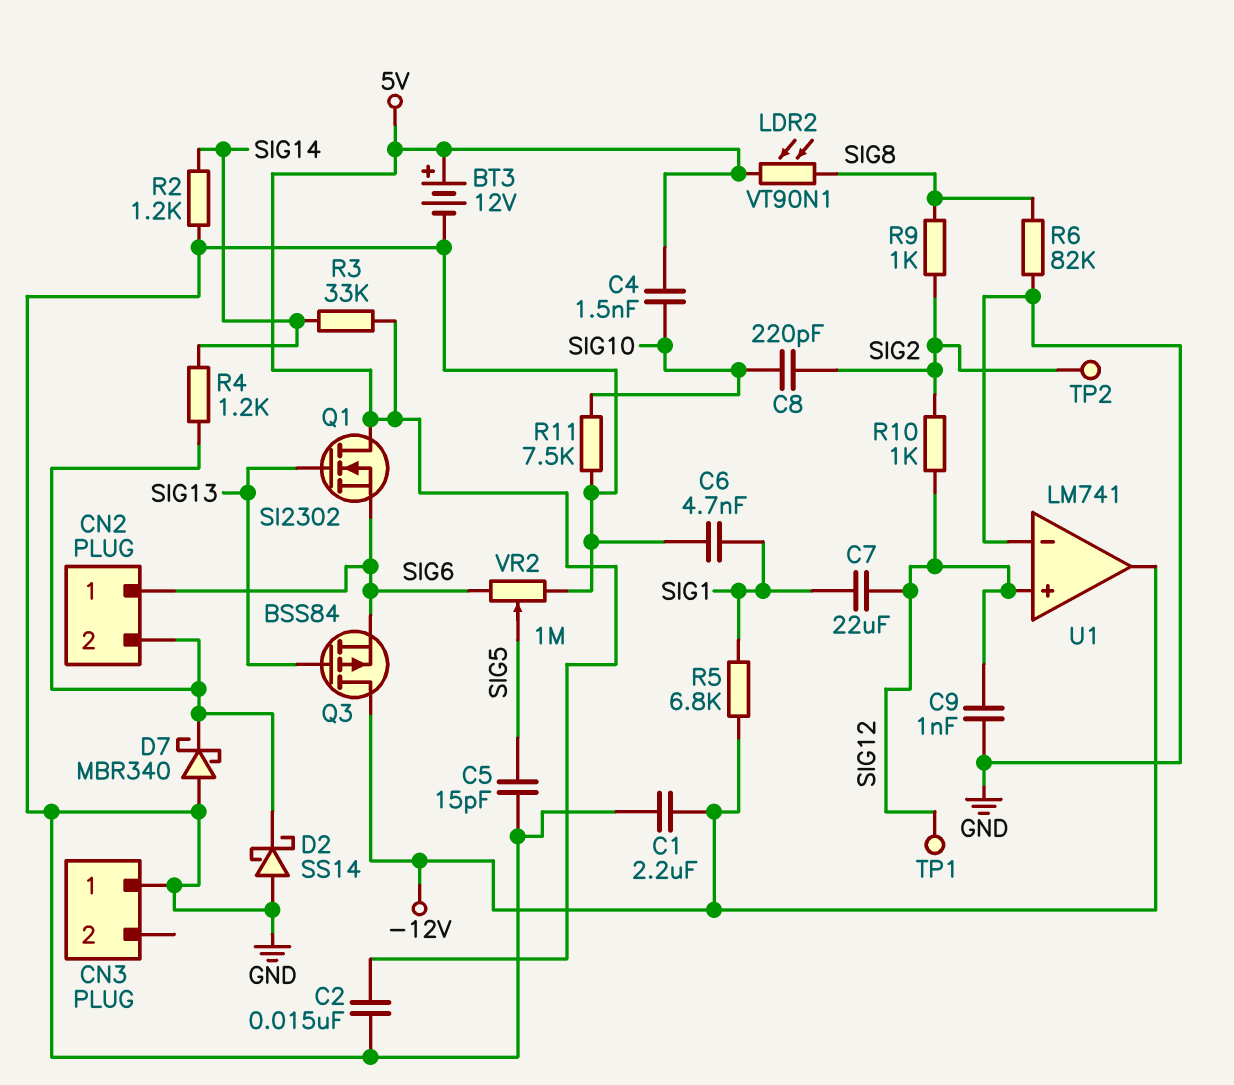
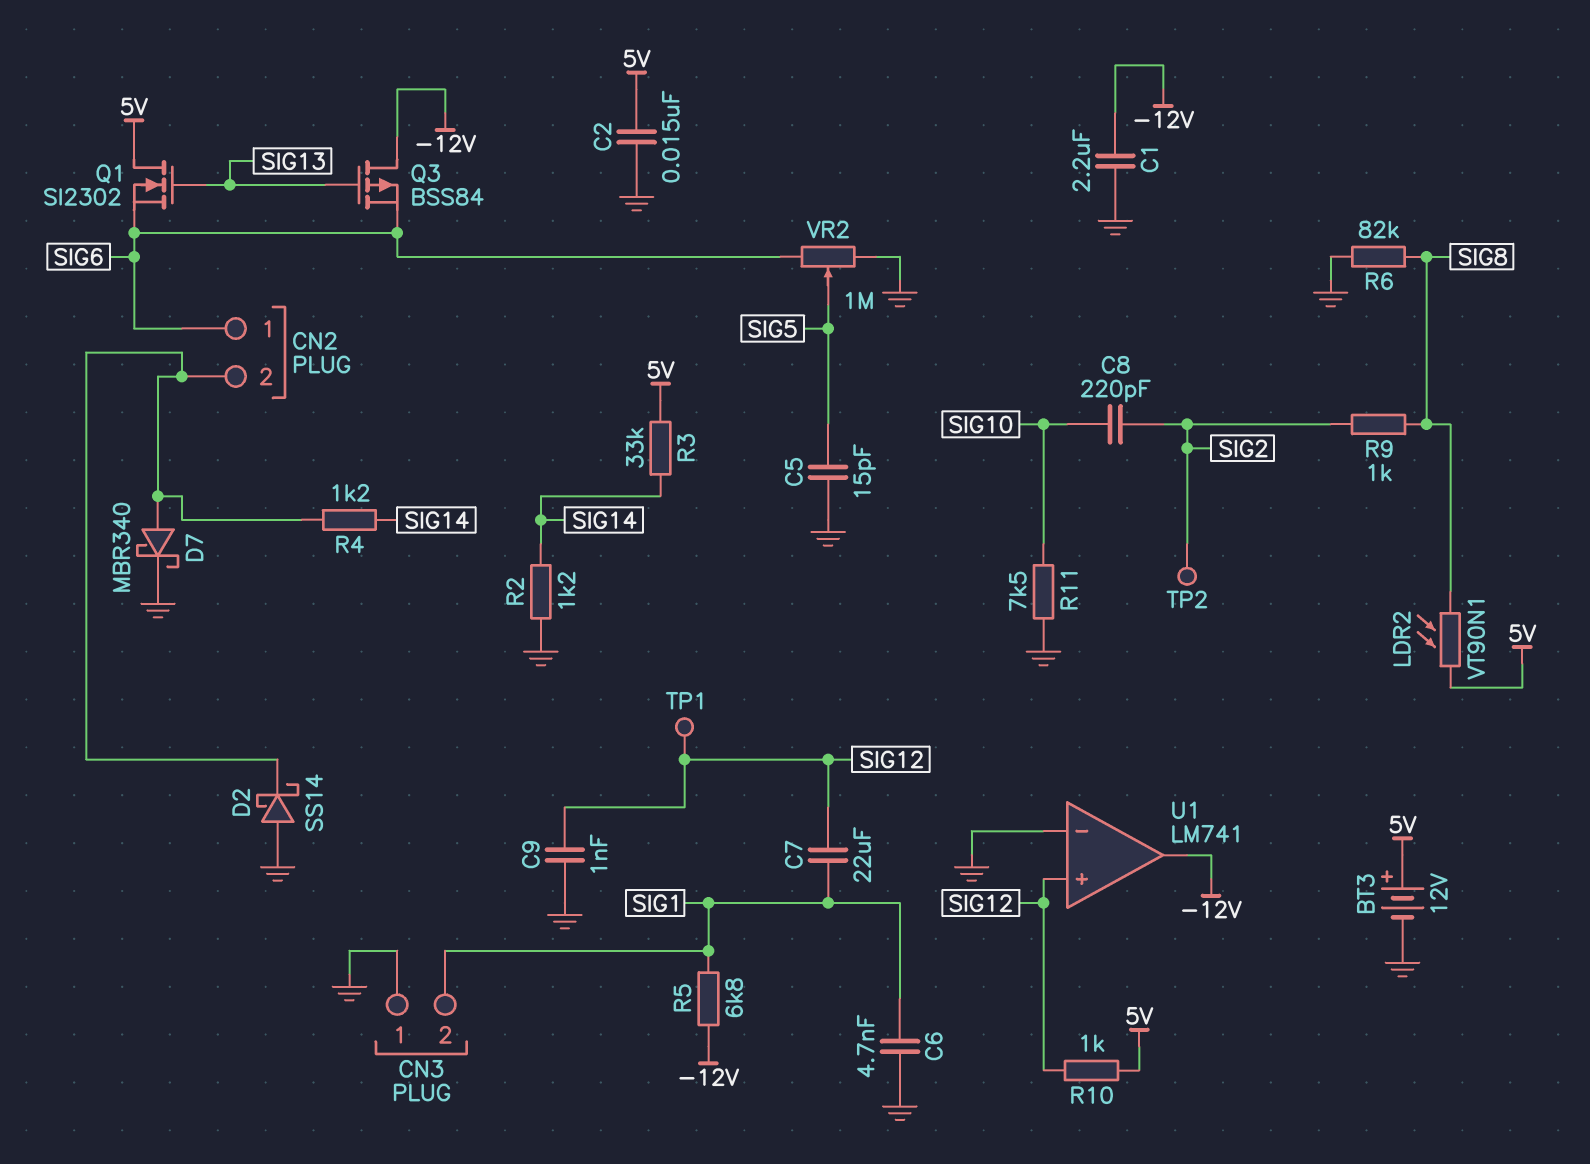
C4: 1.5nF (5V, SIG10) -> none
CN3 pin 2: none -> SIG1
D7: schottky MBR340 (A GND, K CN2/2) -> schottky MBR340 (A CN2/2, K GND)
R10: 1k (SIG2, SIG12) -> 1k (5V, SIG12)

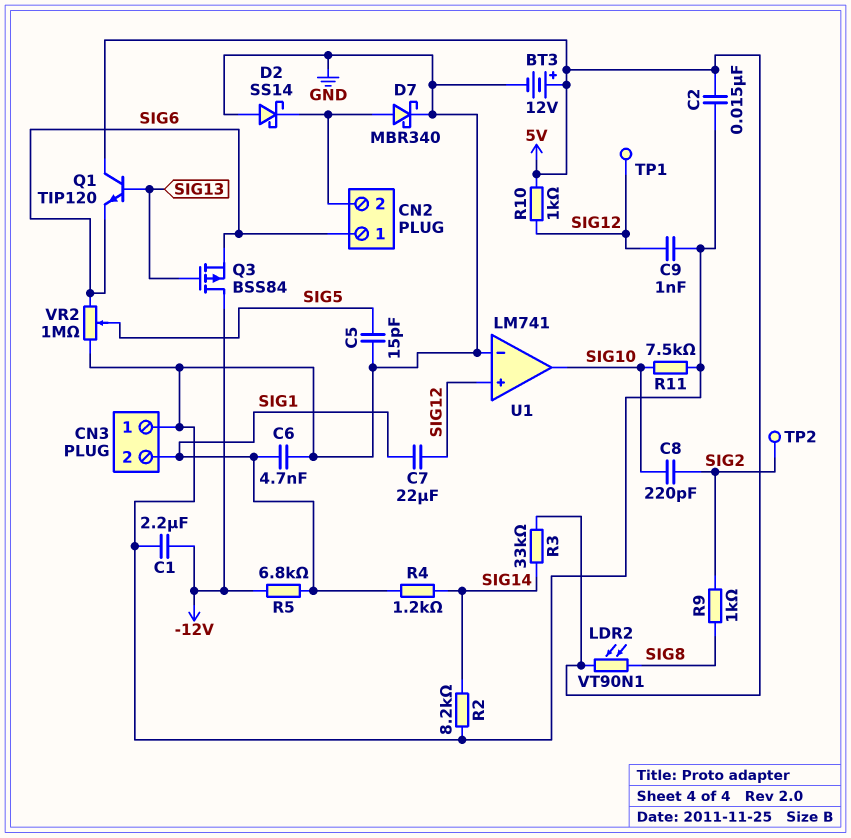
Q1: NMOS SI2302 (G SIG13, D 5V, S SIG6) -> NPN TIP120 (B SIG13, C 5V, E SIG6)
R2: 1.2k (GND, SIG14) -> 8.2k (GND, SIG14)
R4: 1.2k (CN2/2, SIG14) -> 1.2k (SIG1, SIG14)
R6: 82k (GND, SIG8) -> none
U1 pin out: -12V -> SIG10

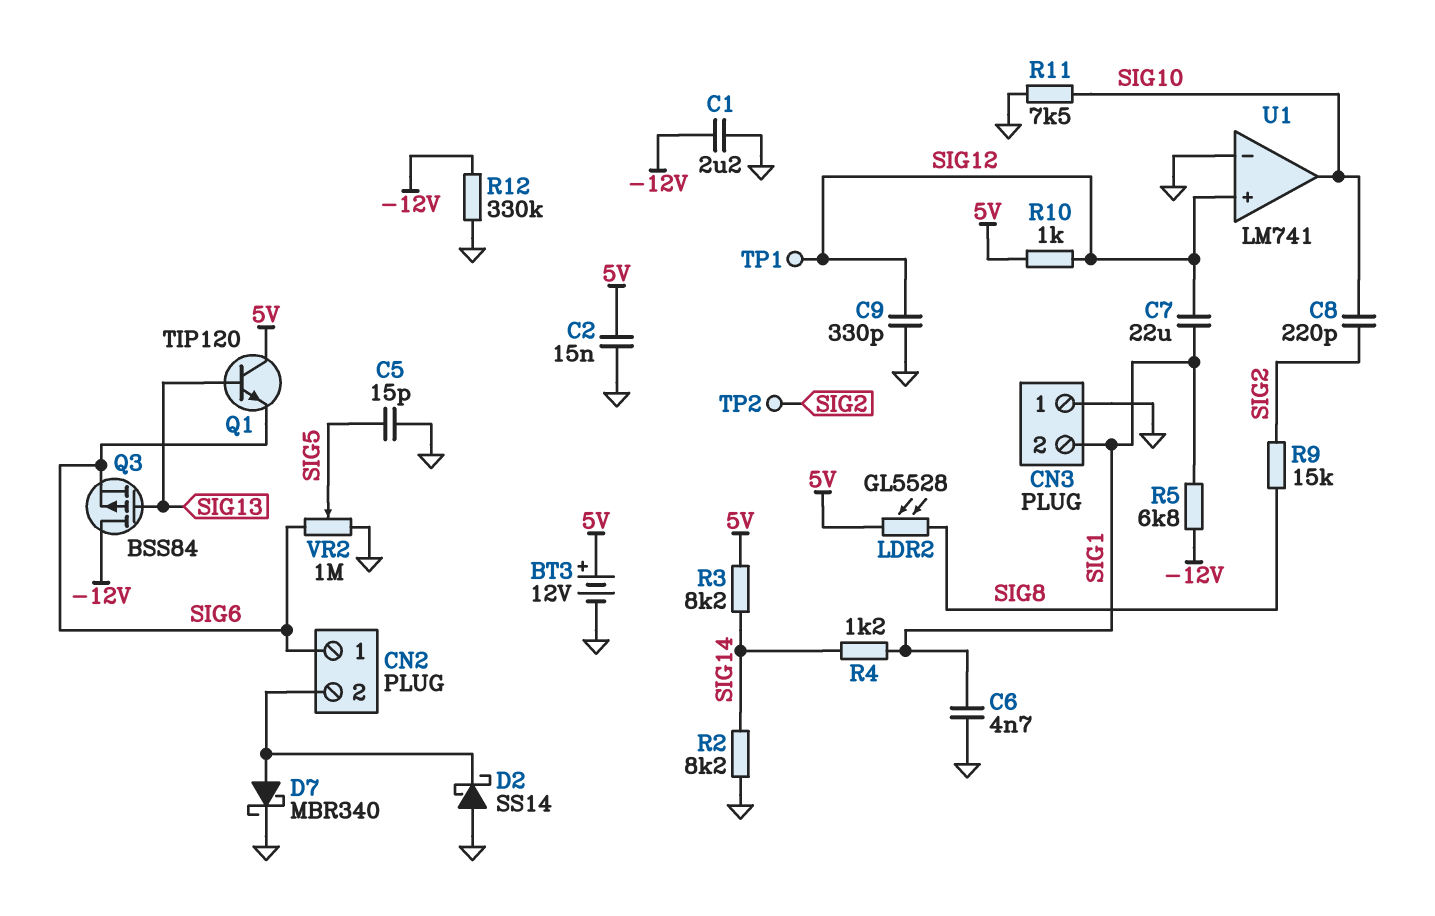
C9: 1nF (GND, SIG12) -> 330pF (GND, SIG12)
LDR2: VT90N1 (5V, SIG8) -> GL5528 (5V, SIG8)
R3: 33k (5V, SIG14) -> 8.2k (5V, SIG14)
R9: 1k (SIG2, SIG8) -> 15k (SIG2, SIG8)
R12: none -> 330k (-12V, GND)

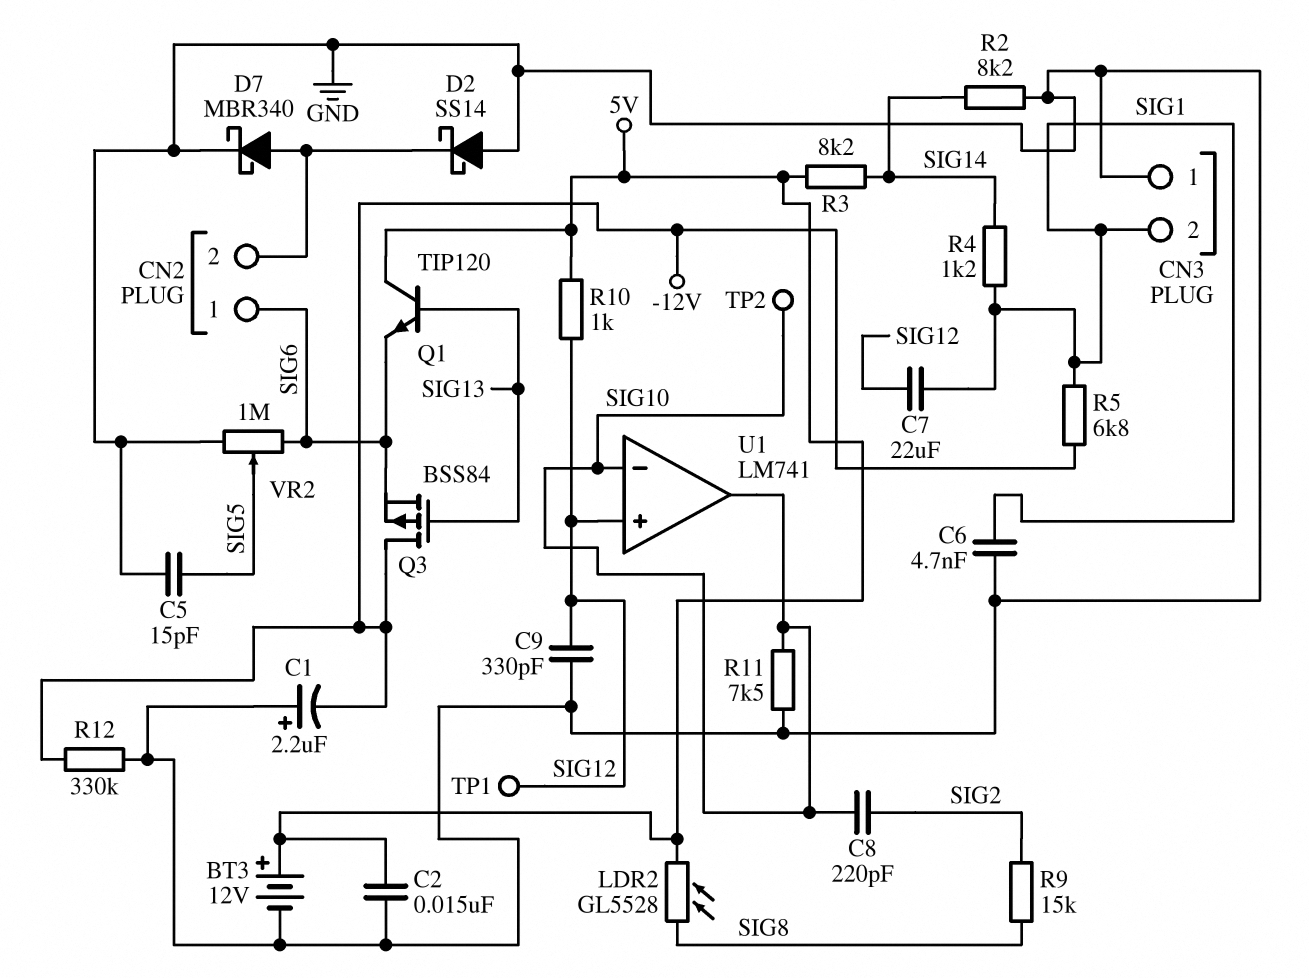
C1: 2.2uF (-12V, GND) -> 2.2uF (plus GND, minus -12V)
TP2: test point (SIG2) -> test point (SIG10)
U1 pin in-: GND -> SIG10

